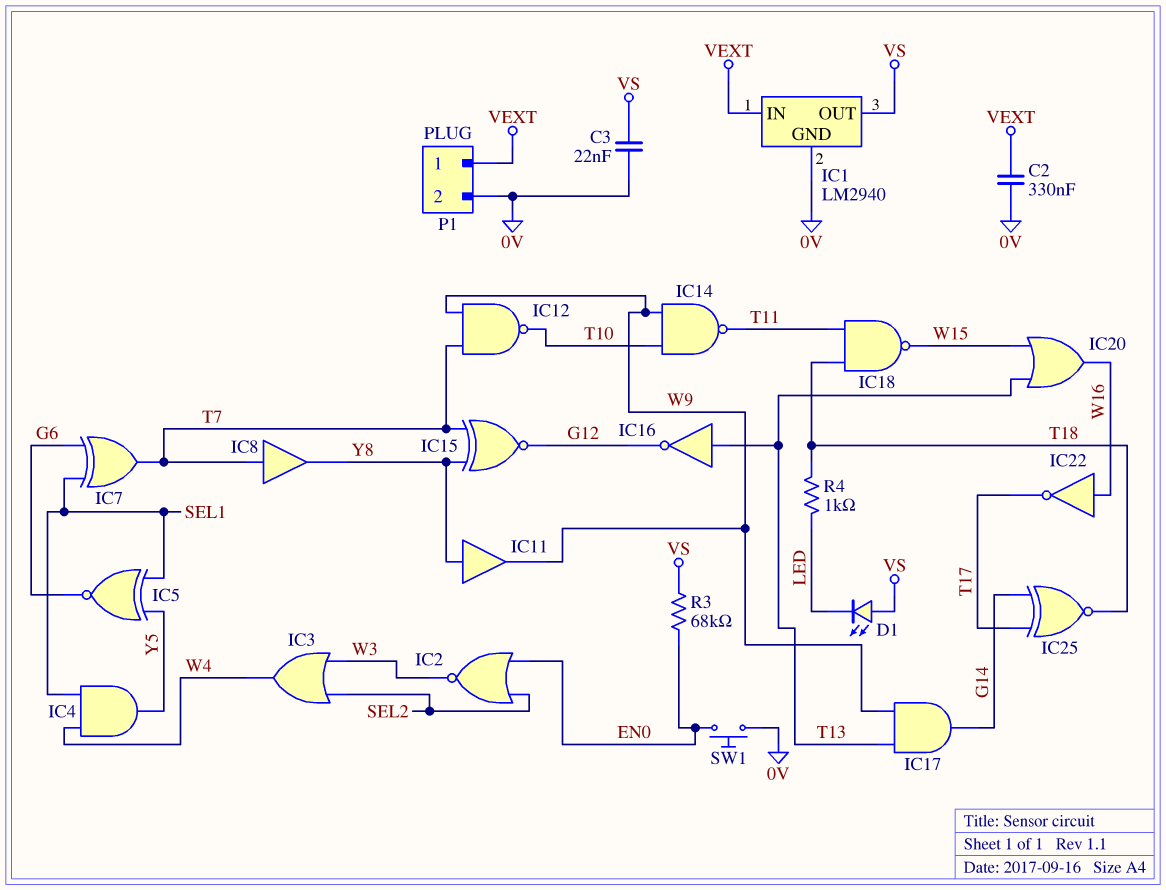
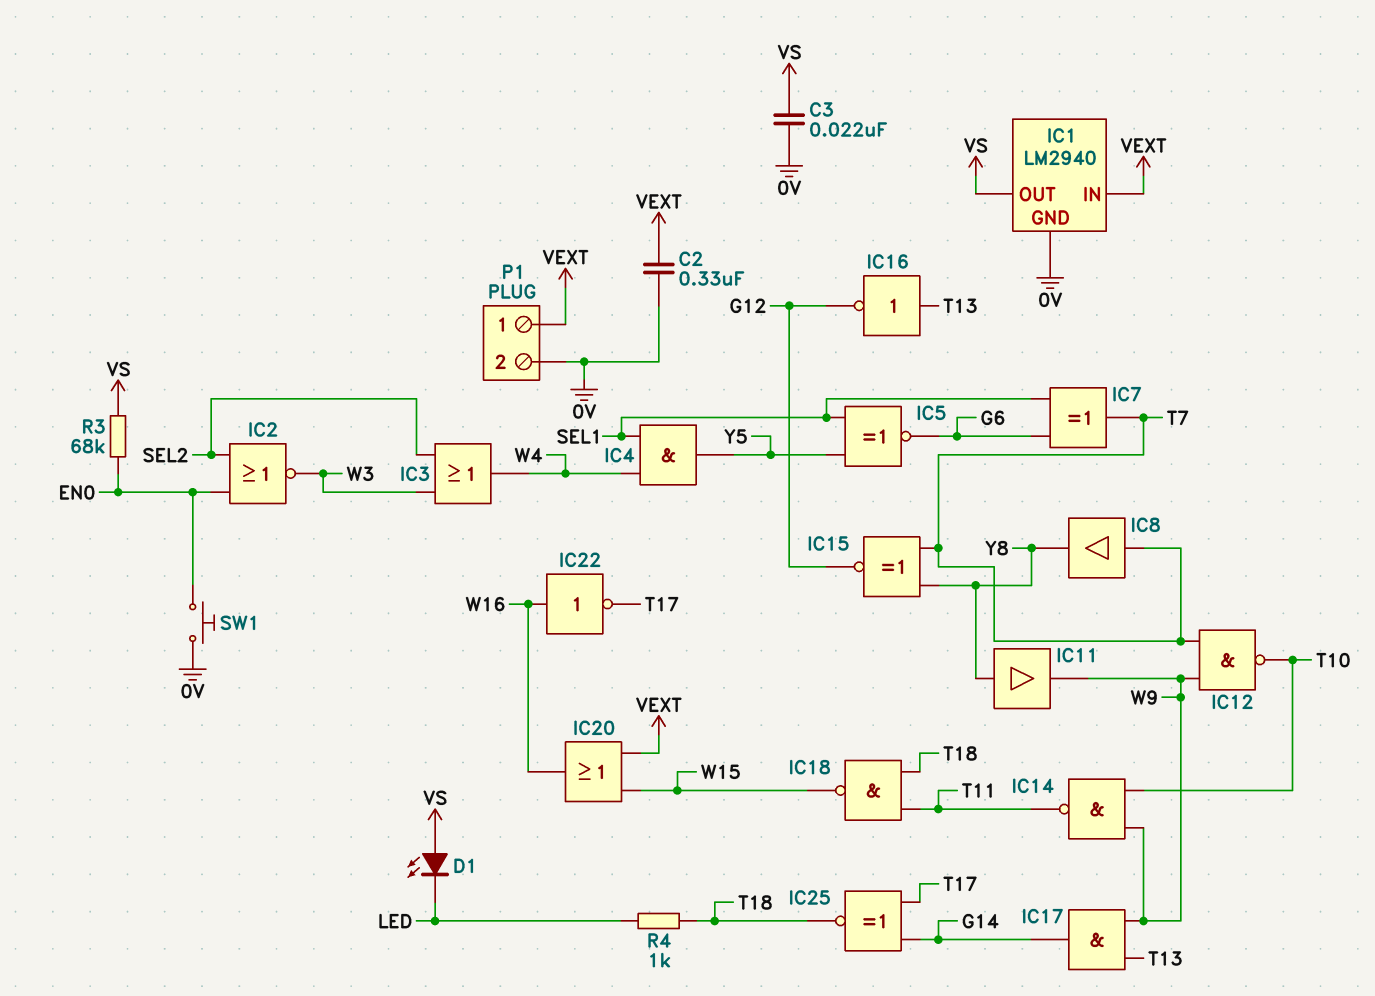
IC20: OR (in T13, in W15, out W16) -> OR (in VEXT, in W15, out W16)

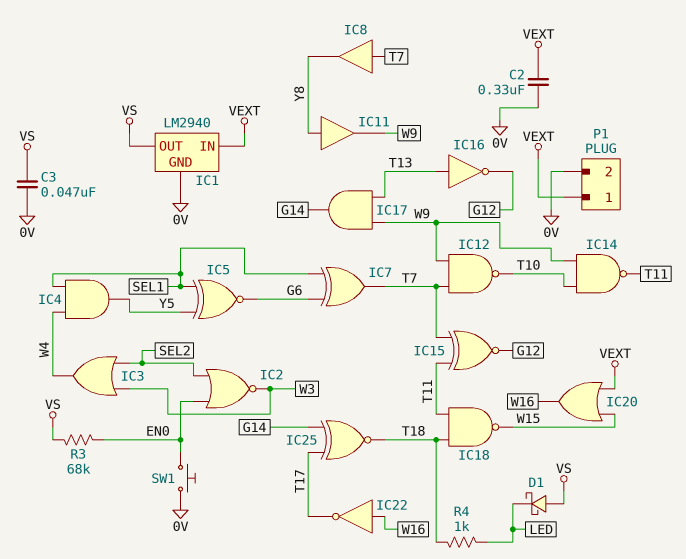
C3: 22nF (0V, VS) -> 47nF (0V, VS)
D1: LED (A VS, K LED) -> schottky (A VS, K LED)
IC15: XNOR (in T7, in Y8, out G12) -> XNOR (in T7, in T11, out G12)

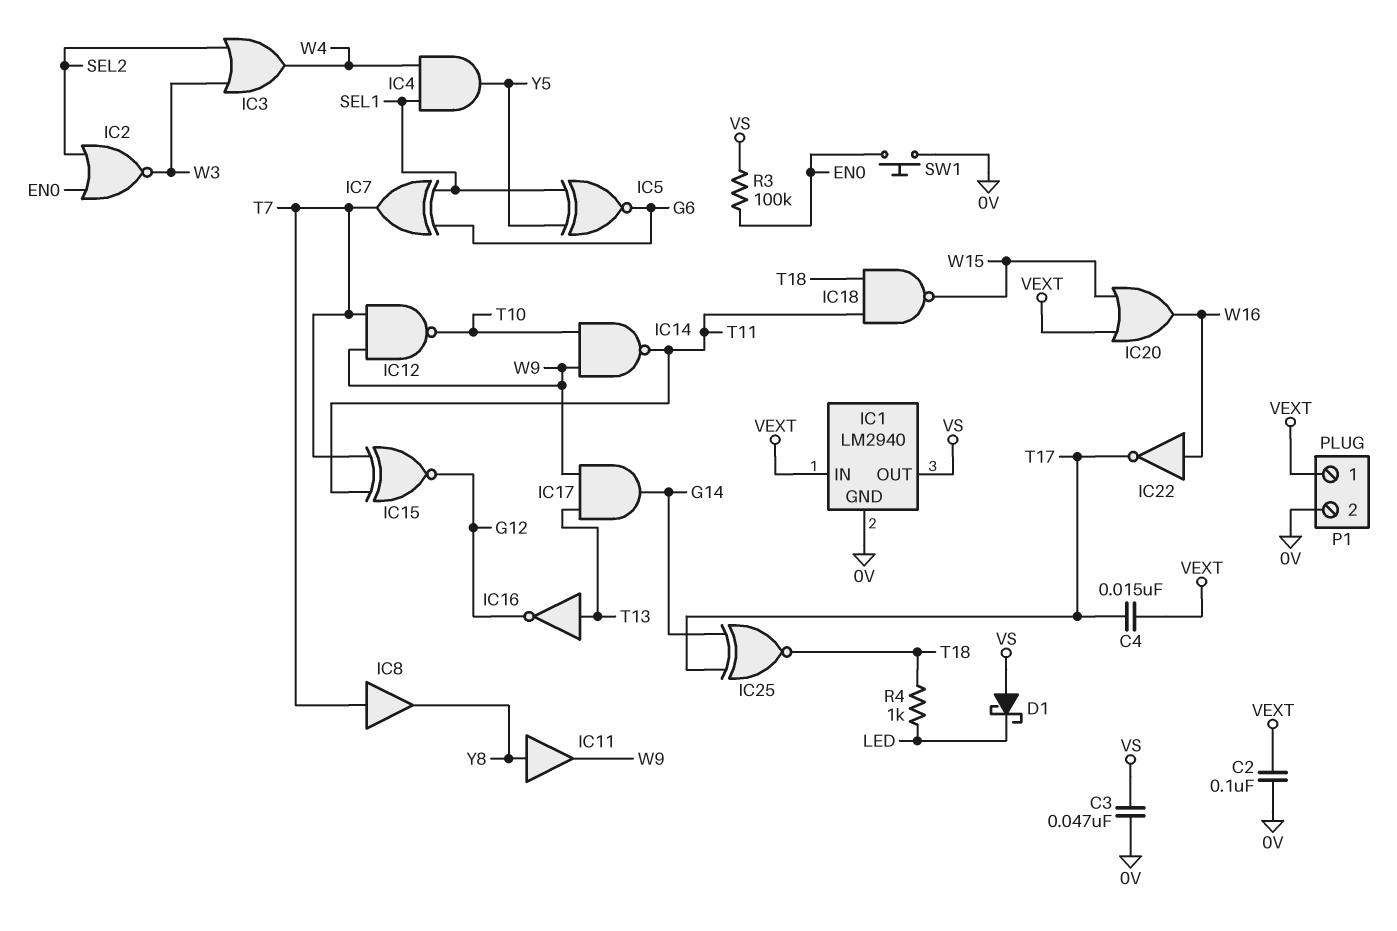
C2: 330nF (0V, VEXT) -> 100nF (0V, VEXT)
C4: none -> 15nF (T17, VEXT)
R3: 68k (EN0, VS) -> 100k (EN0, VS)

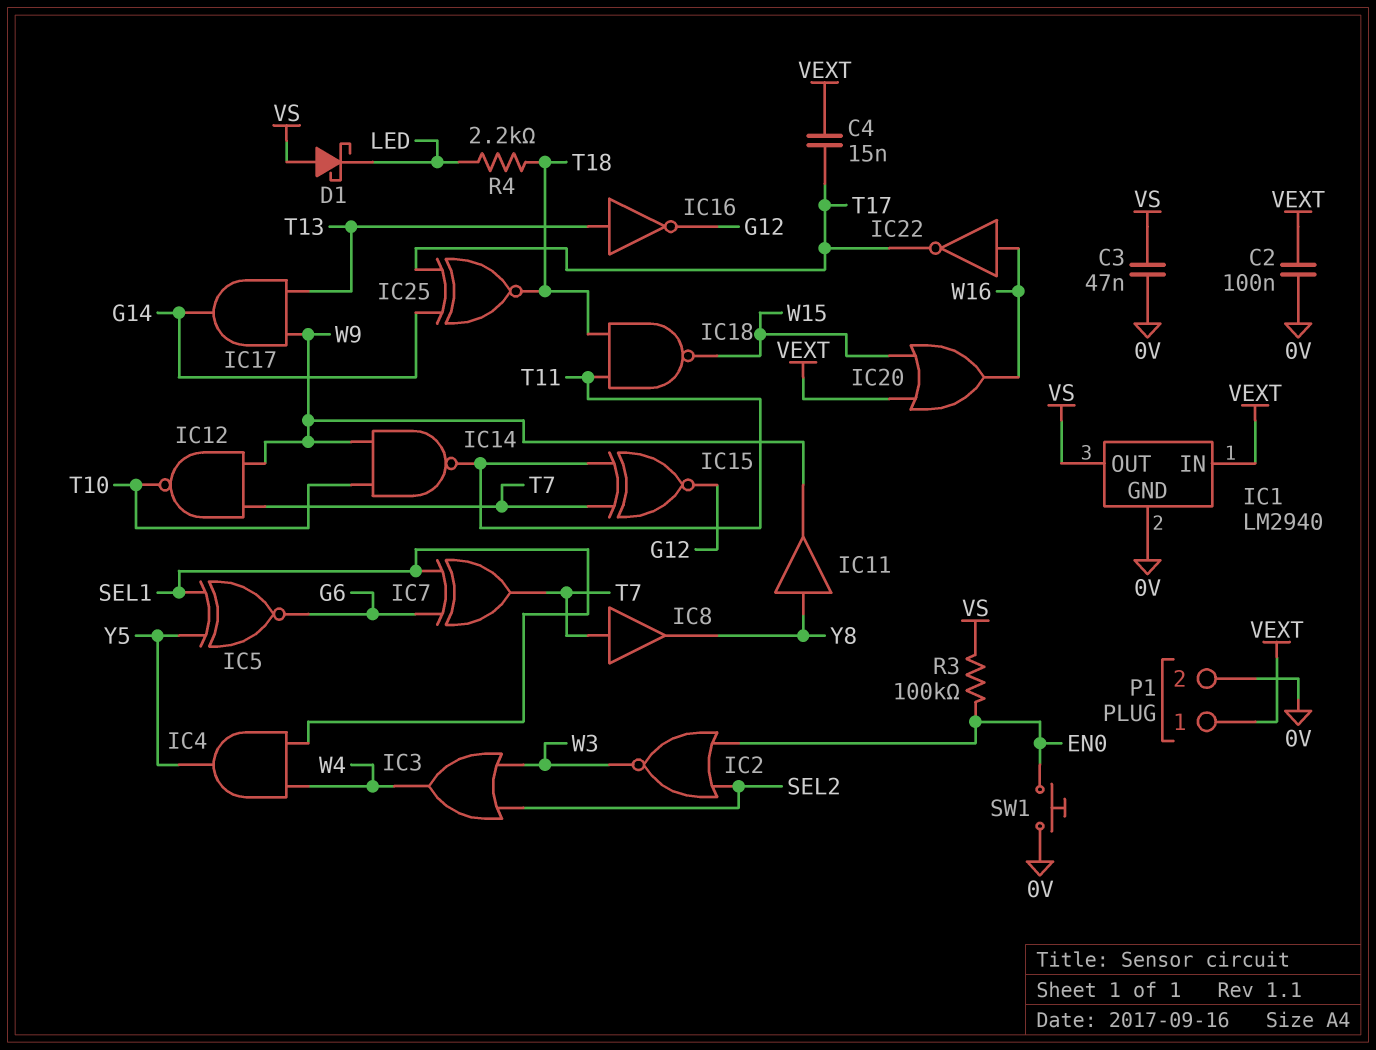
R4: 1k (LED, T18) -> 2.2k (LED, T18)

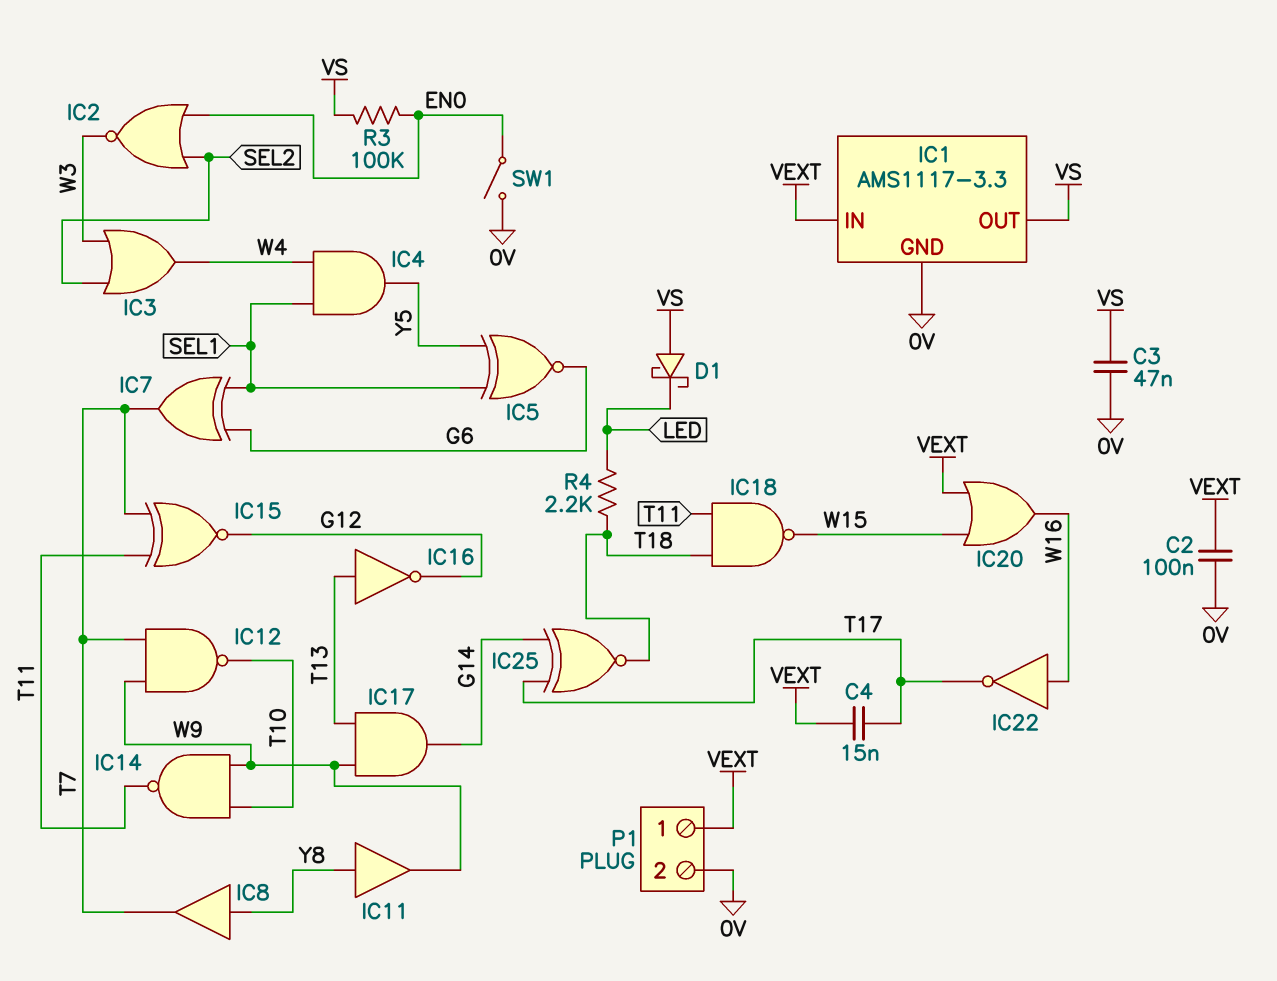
IC1: LM2940 -> AMS1117-3.3
IC8: buffer (in T7, out Y8) -> buffer (in Y8, out T7)
SW1: button (0V, EN0) -> switch (0V, EN0)

